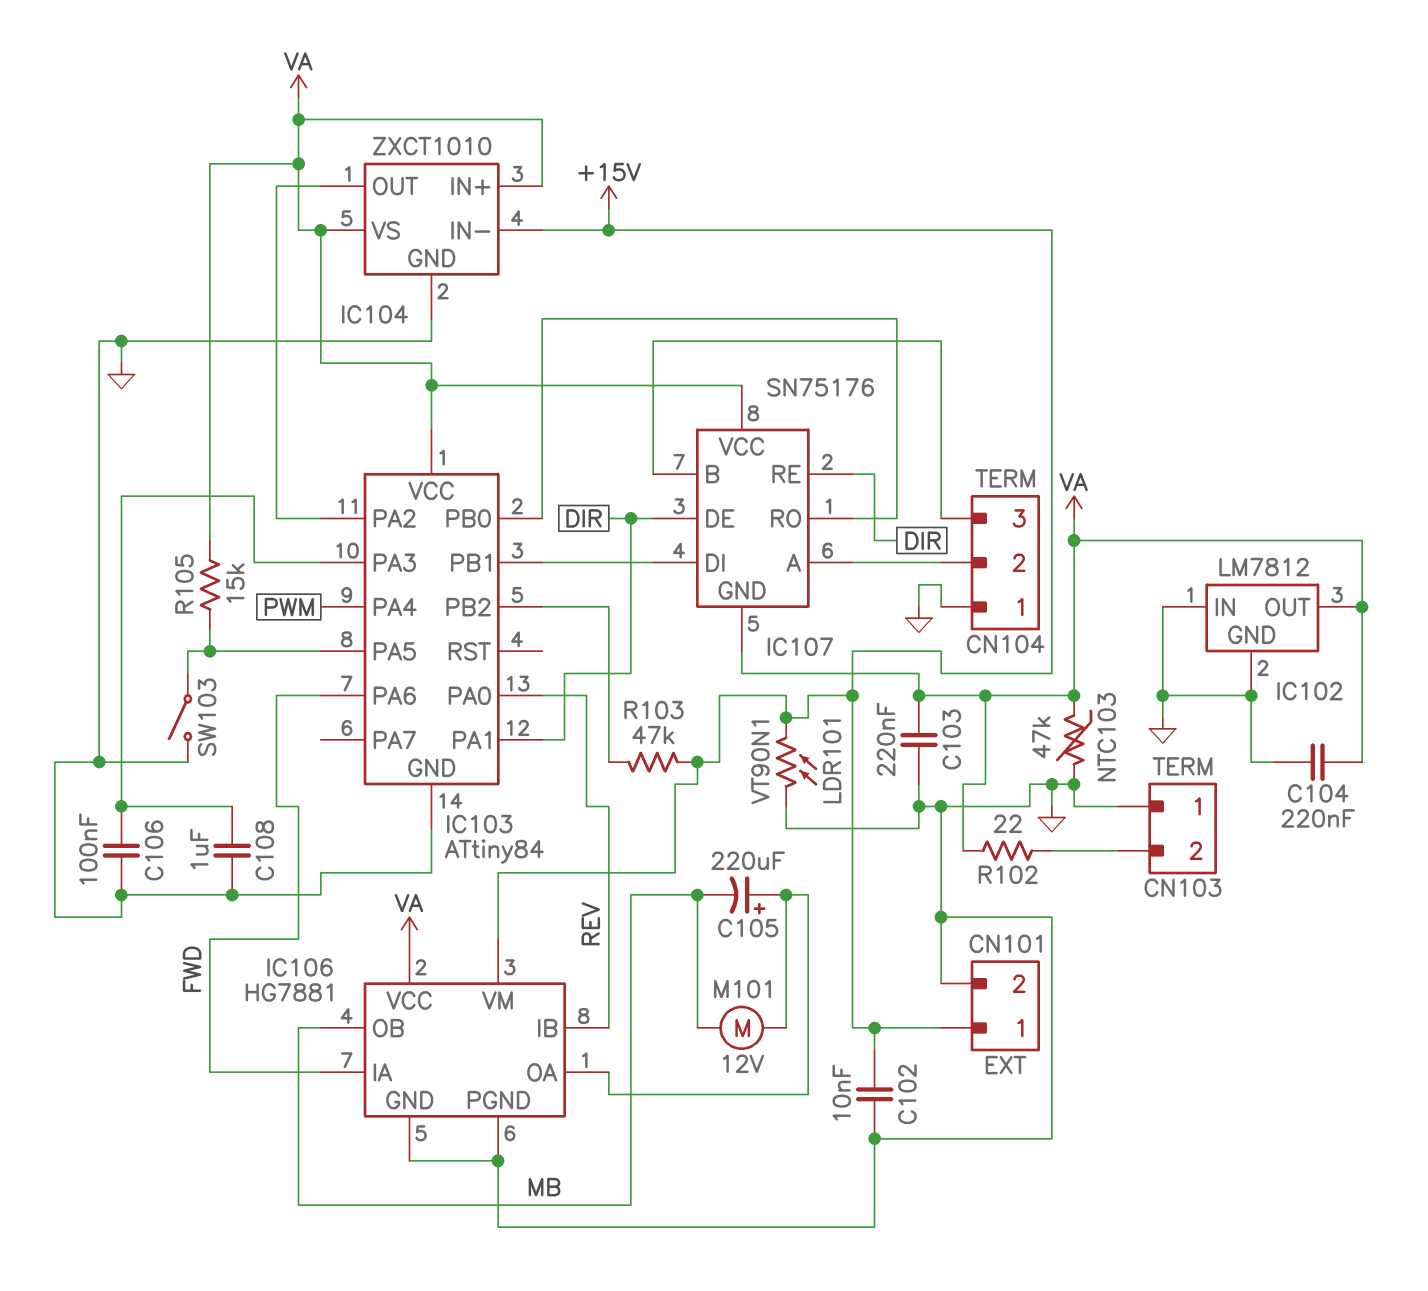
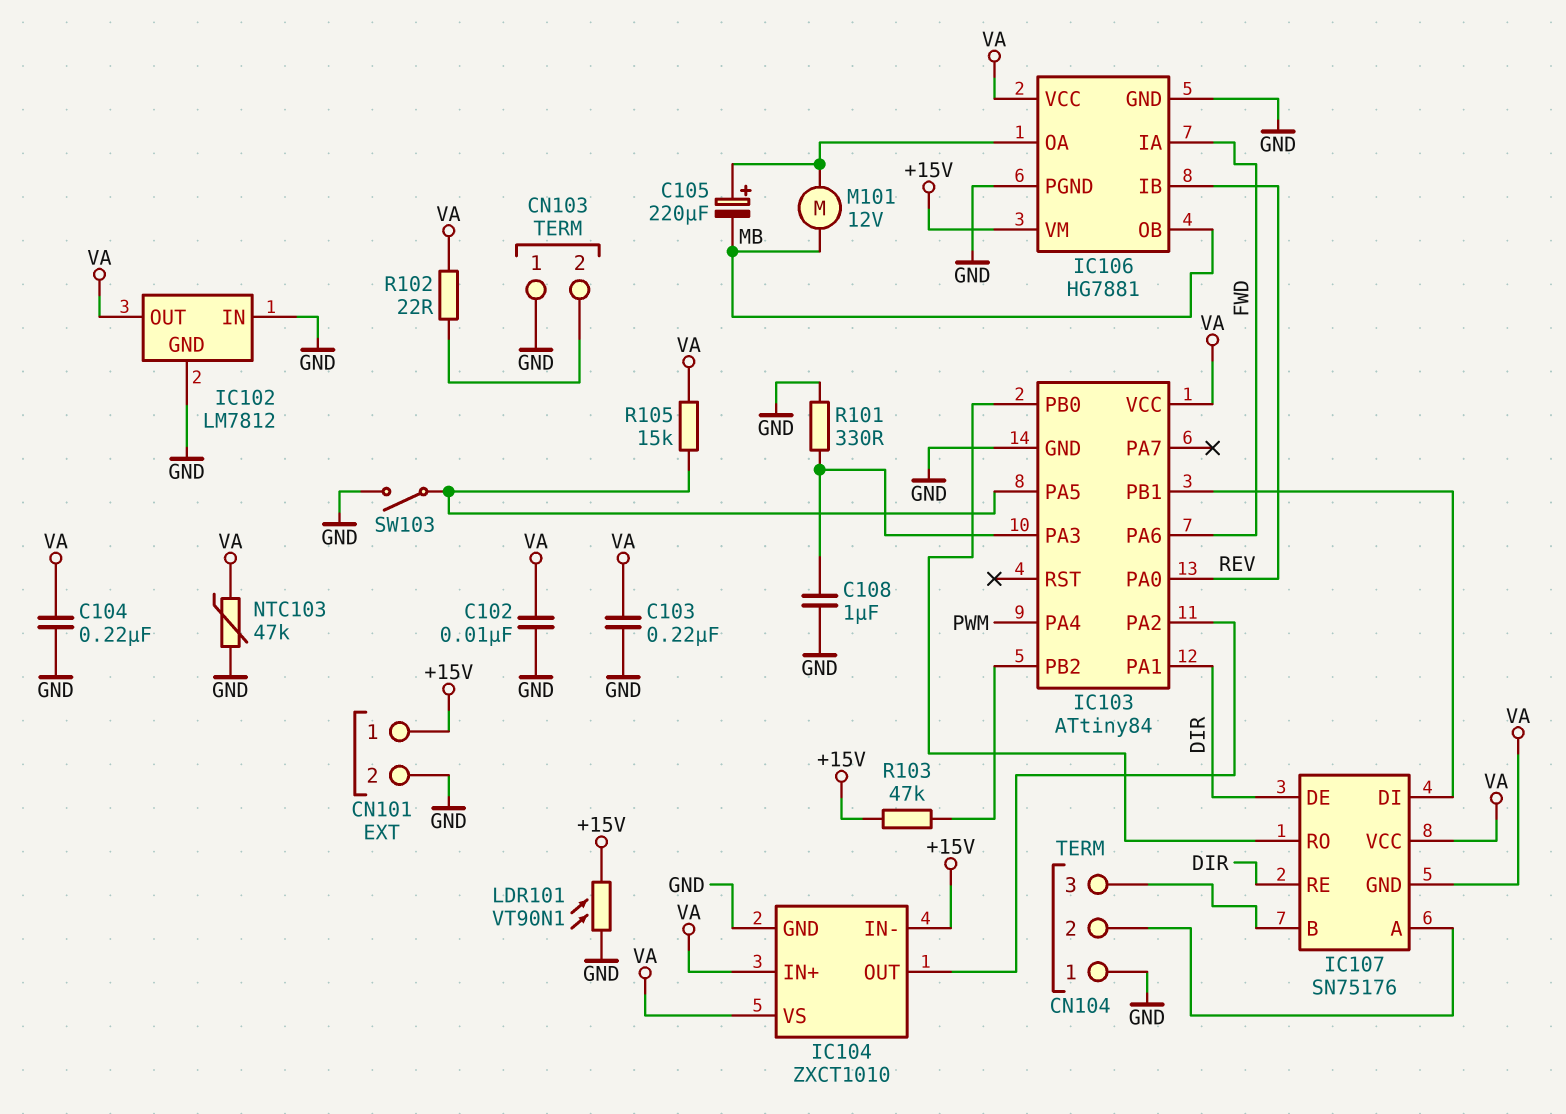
C102: 10nF (+15V, GND) -> 10nF (GND, VA)
C106: 100nF (GND, IC103/PA3) -> none
R101: none -> 330 (GND, IC103/PA3)

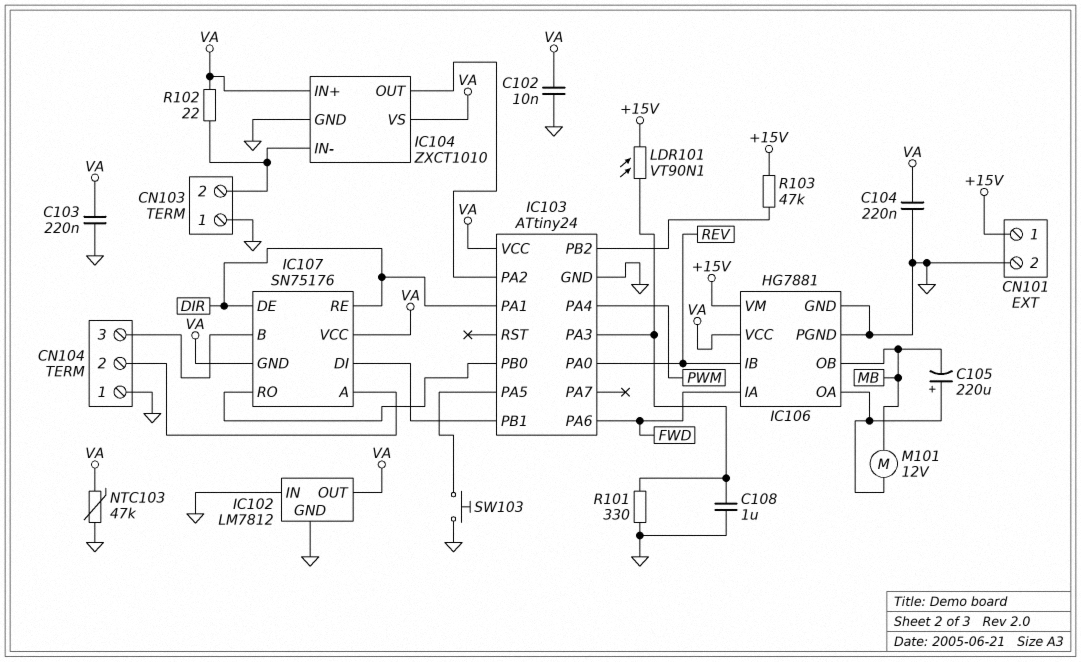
IC103: ATtiny84 -> ATtiny24
IC104 pin IN-: +15V -> CN103/2
LDR101: VT90N1 (+15V, GND) -> VT90N1 (+15V, IC103/PA3)
R105: 15k (IC103/PA5, VA) -> none
SW103: switch (GND, IC103/PA5) -> button (GND, IC103/PA5)

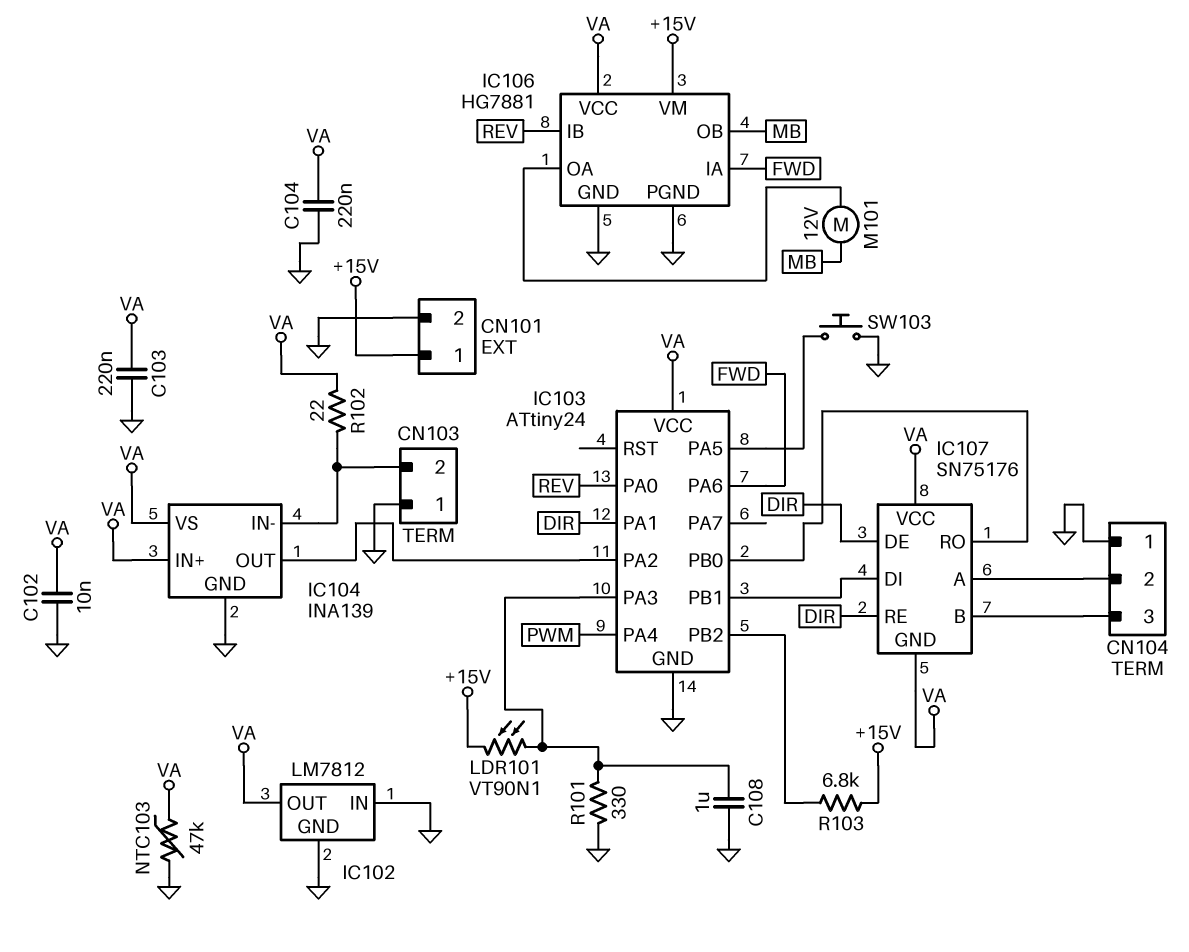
C105: 220uF (plus IC106/OA, minus MB) -> none
IC104: ZXCT1010 -> INA139
R103: 47k (+15V, IC103/PB2) -> 6.8k (+15V, IC103/PB2)

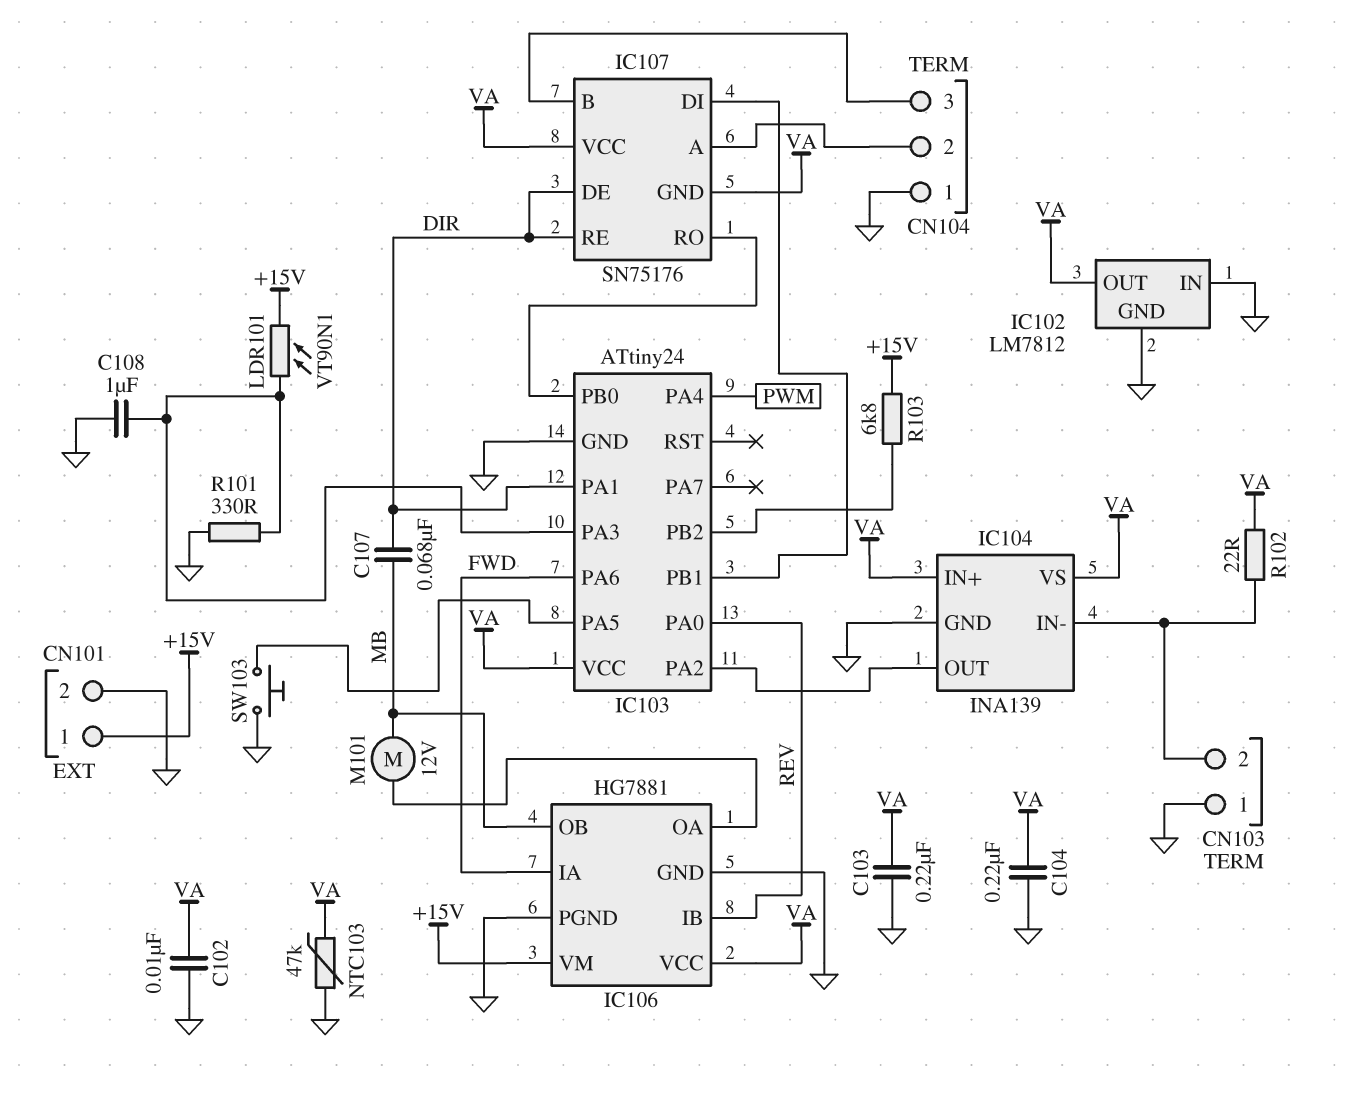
C107: none -> 68nF (DIR, MB)

